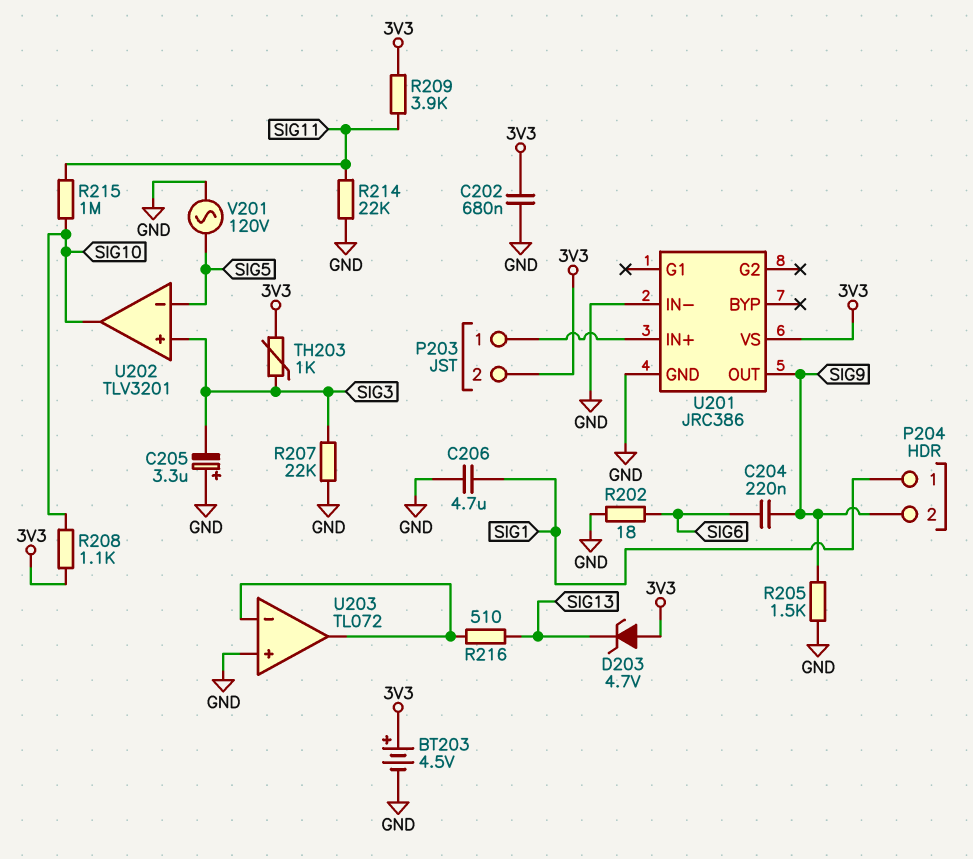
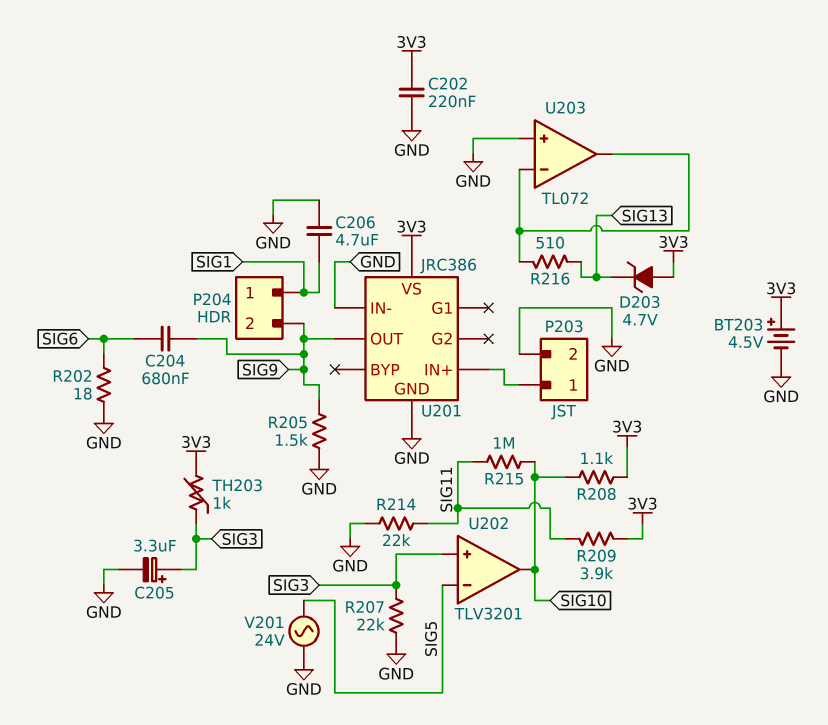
C202: 680nF (3V3, GND) -> 220nF (3V3, GND)
C204: 220nF (SIG6, SIG9) -> 680nF (SIG6, SIG9)
C205: 3.3uF (plus GND, minus SIG3) -> 3.3uF (plus SIG3, minus GND)
P203 pin 2: 3V3 -> GND
V201: AC 120V (GND, SIG5) -> AC 24V (GND, SIG5)

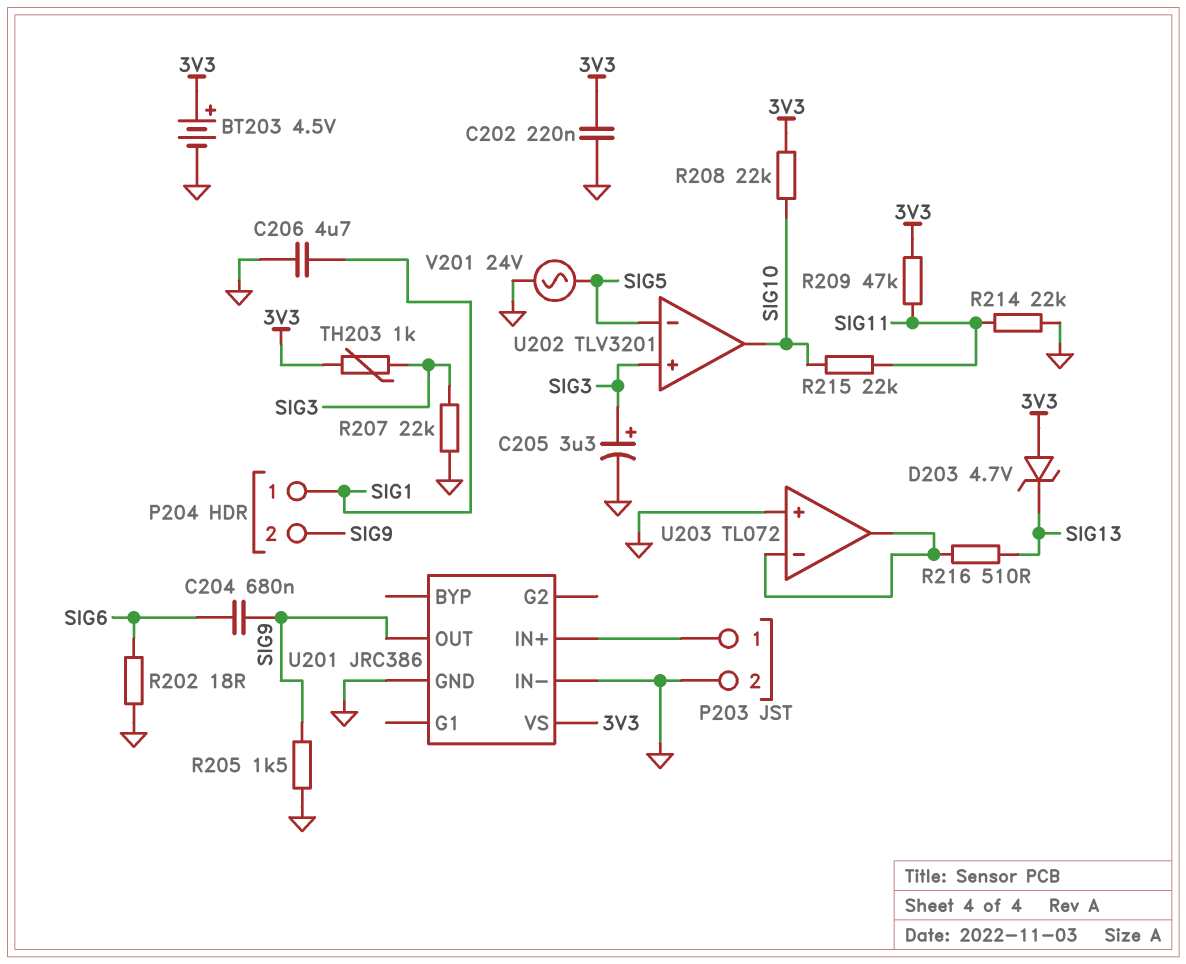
R208: 1.1k (3V3, SIG10) -> 22k (3V3, SIG10)
R209: 3.9k (3V3, SIG11) -> 47k (3V3, SIG11)
R215: 1M (SIG10, SIG11) -> 22k (SIG10, SIG11)

